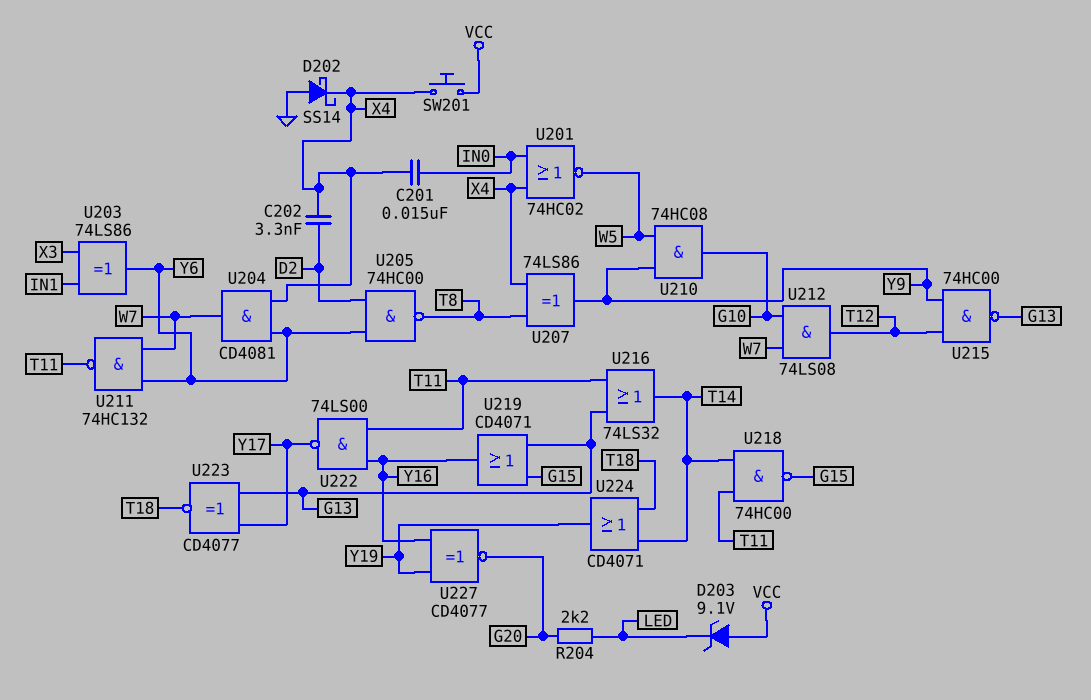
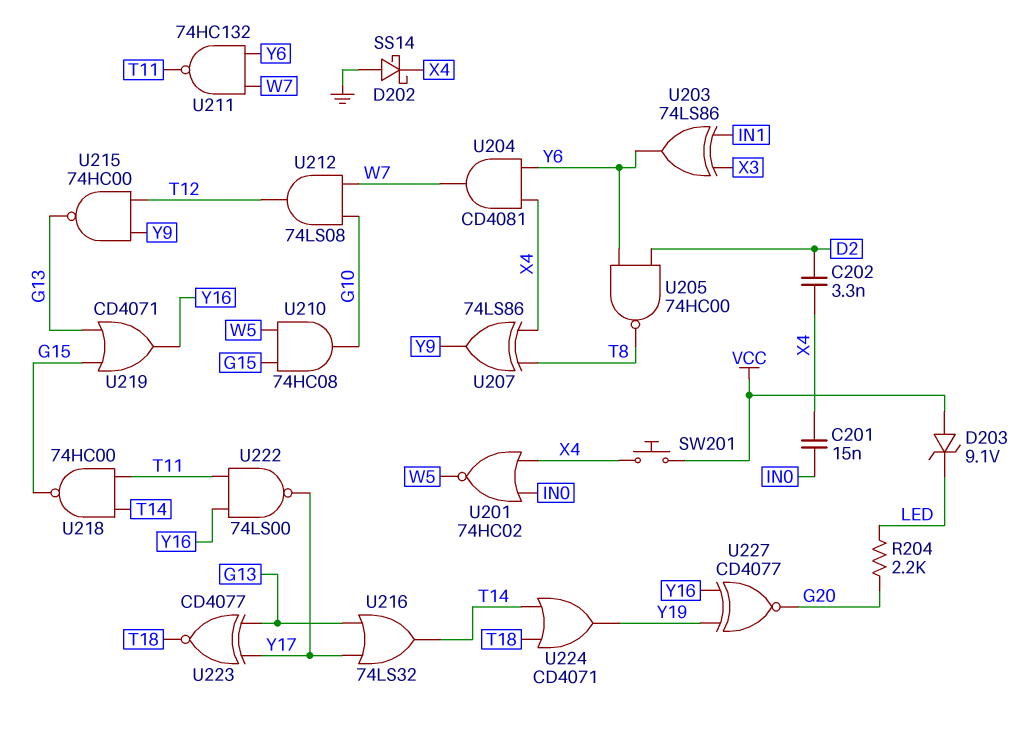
U210: AND 74HC08 (in W5, in Y9, out G10) -> AND 74HC08 (in G15, in W5, out G10)
U216: OR 74LS32 (in G13, in T11, out T14) -> OR 74LS32 (in G13, in Y17, out T14)

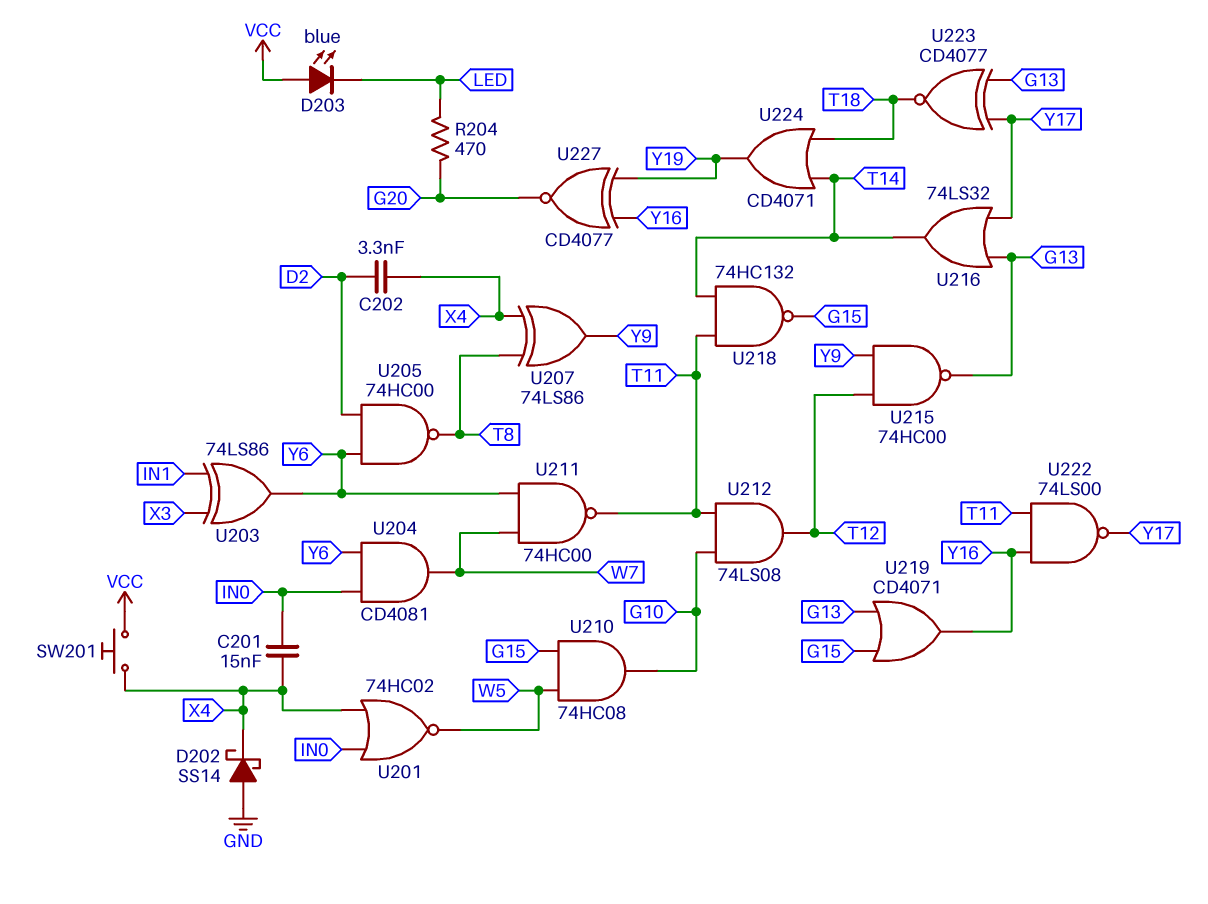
D203: zener 9.1V (A VCC, K LED) -> LED blue (A VCC, K LED)
R204: 2.2k (G20, LED) -> 470 (G20, LED)
U204: AND CD4081 (in X4, in Y6, out W7) -> AND CD4081 (in IN0, in Y6, out W7)
U211: NAND 74HC132 (in W7, in Y6, out T11) -> NAND 74HC00 (in W7, in Y6, out T11)
U212: AND 74LS08 (in G10, in W7, out T12) -> AND 74LS08 (in G10, in T11, out T12)
U218: NAND 74HC00 (in T11, in T14, out G15) -> NAND 74HC132 (in T11, in T14, out G15)

